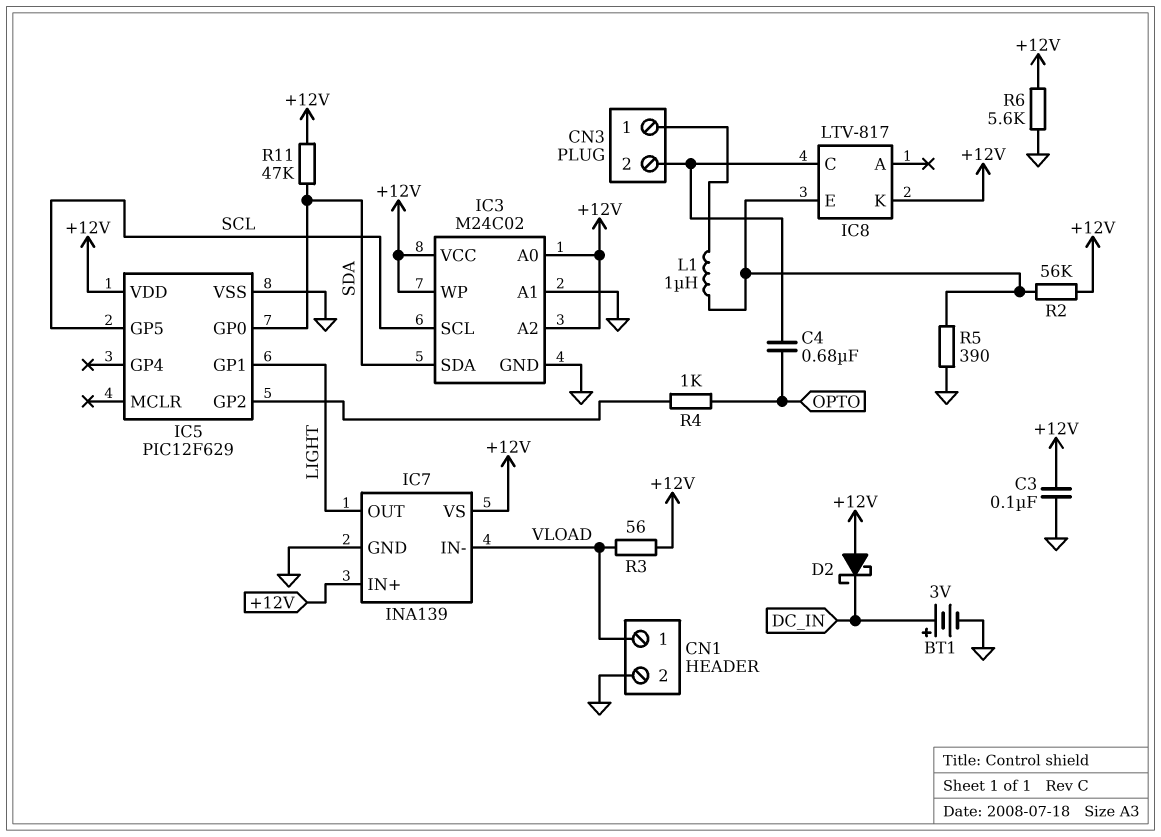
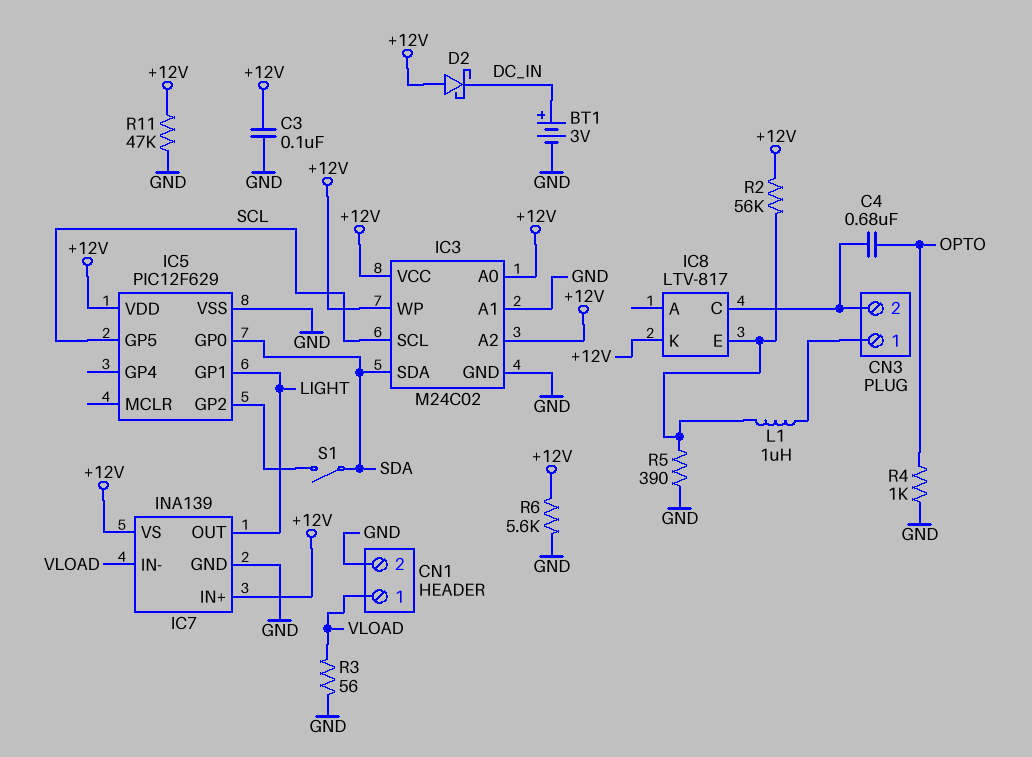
R3: 56 (+12V, VLOAD) -> 56 (GND, VLOAD)
R4: 1k (IC5/GP2, OPTO) -> 1k (GND, OPTO)
R11: 47k (+12V, SDA) -> 47k (+12V, GND)
S1: none -> switch (IC5/GP2, SDA)

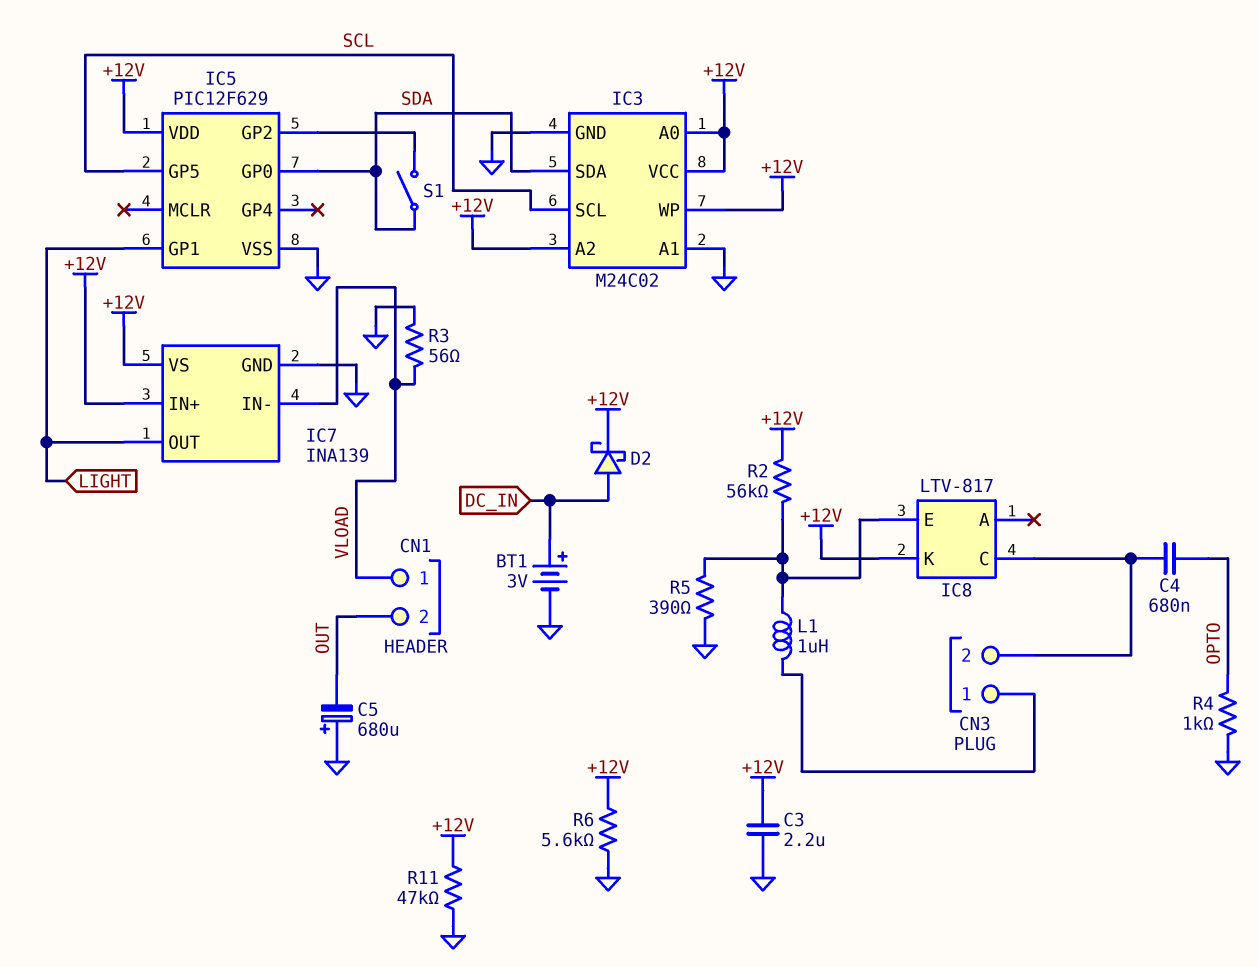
C3: 100nF (+12V, GND) -> 2.2uF (+12V, GND)
C5: none -> 680uF (plus GND, minus OUT)
CN1 pin 2: GND -> OUT
D2: schottky (A +12V, K DC_IN) -> schottky (A DC_IN, K +12V)

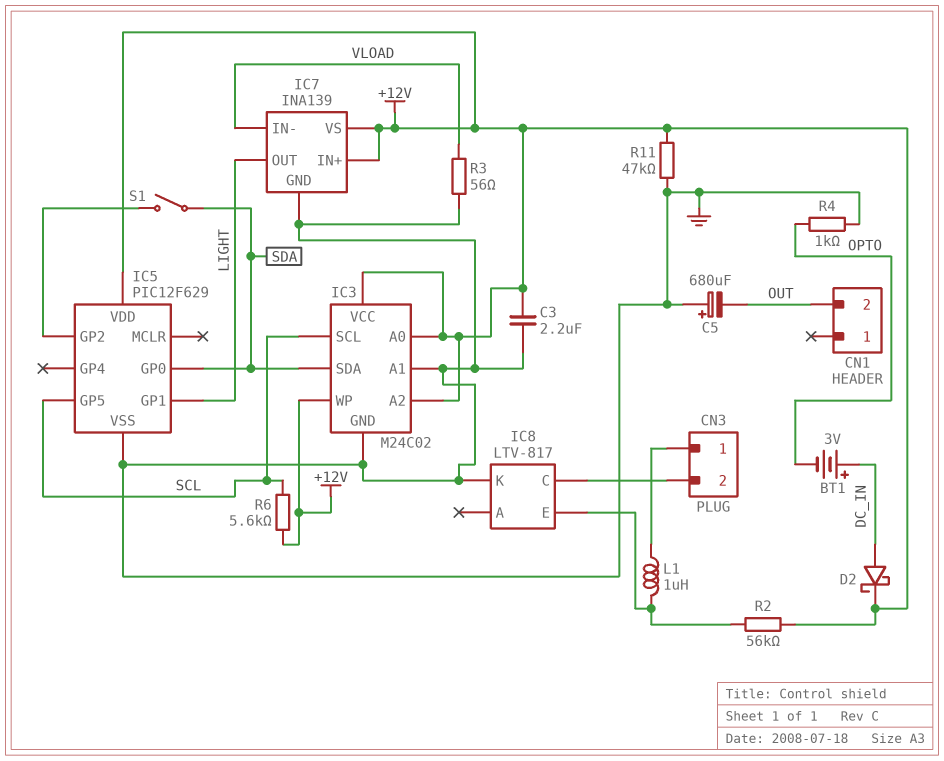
BT1: 3V (plus DC_IN, minus GND) -> 3V (plus DC_IN, minus OPTO)
C4: 680nF (CN3/2, OPTO) -> none
CN1 pin 1: VLOAD -> none
IC8 pin K: +12V -> GND
R5: 390 (GND, IC8/E) -> none
R6: 5.6k (+12V, GND) -> 5.6k (+12V, SCL)

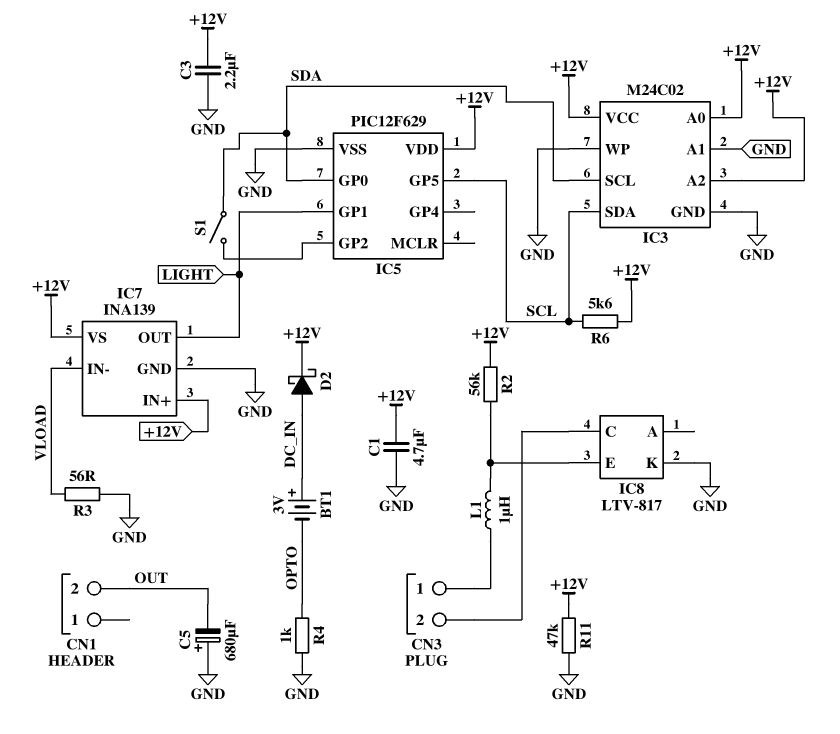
C1: none -> 4.7uF (+12V, GND)
IC3 pin SCL: SCL -> SDA
IC3 pin SDA: SDA -> SCL
IC3 pin WP: +12V -> GND

